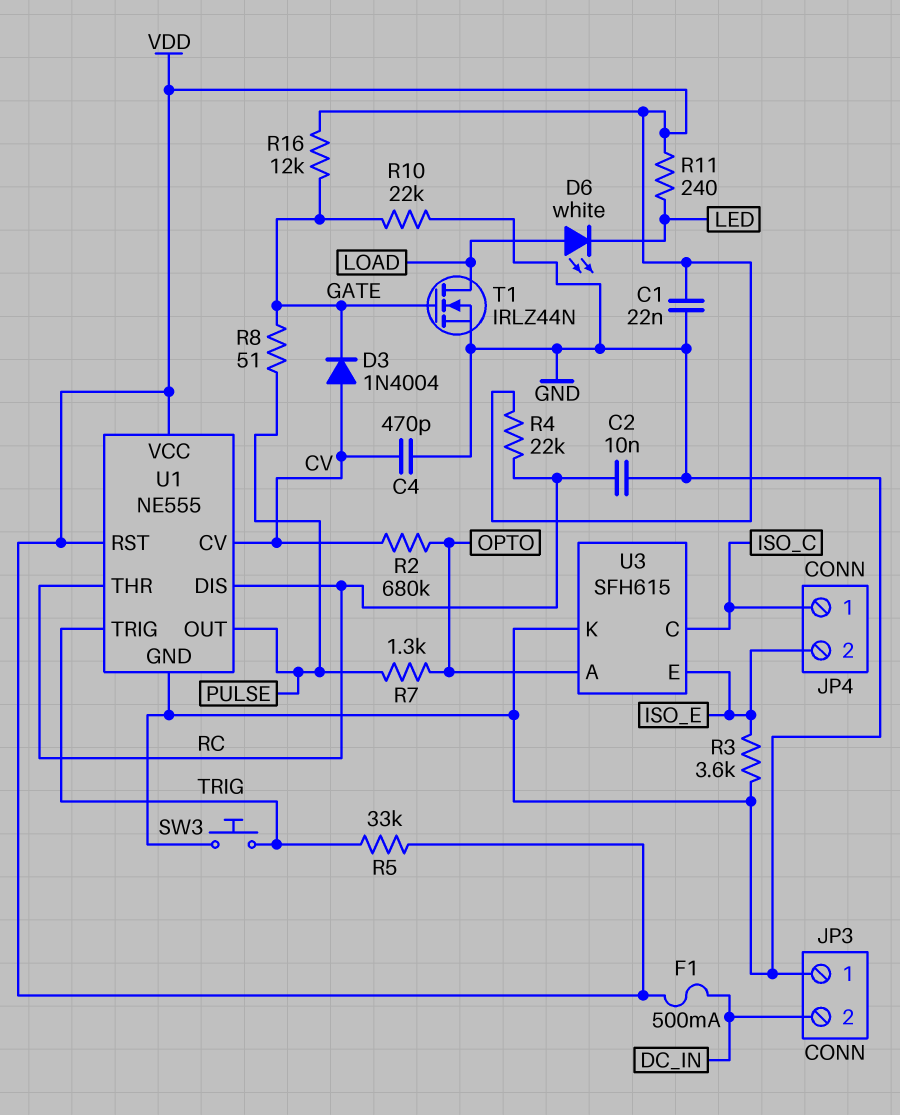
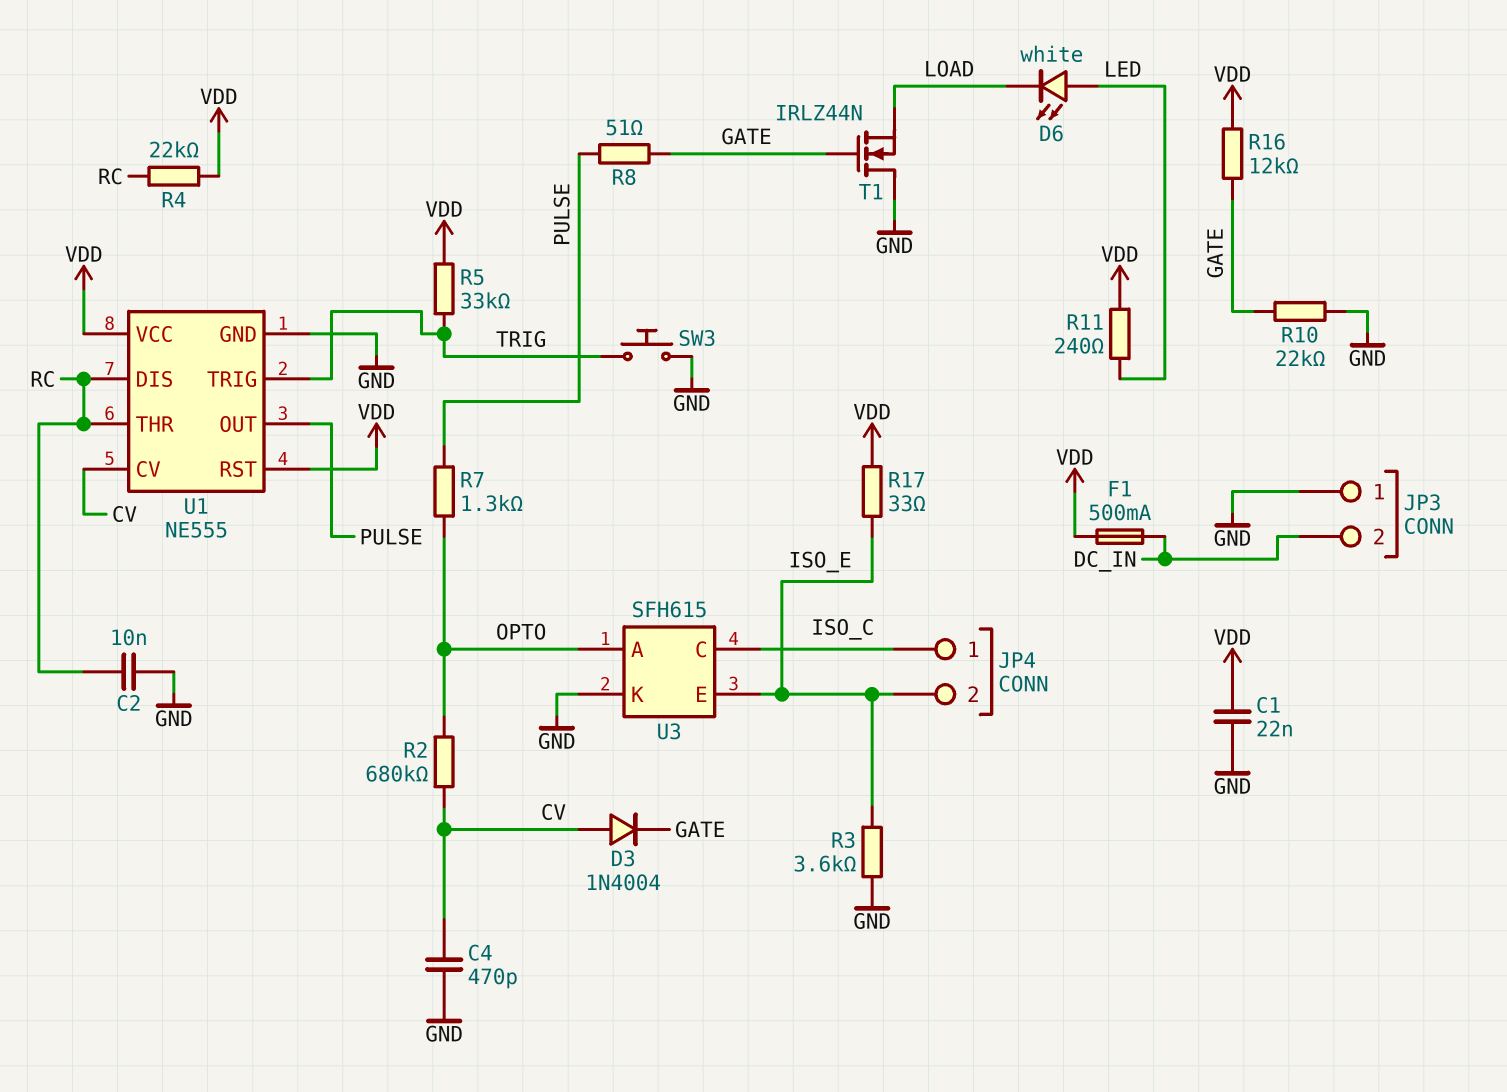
D6: LED white (A LOAD, K LED) -> LED white (A LED, K LOAD)
R17: none -> 33 (ISO_E, VDD)
T1: NMOS IRLZ44N (G GATE, D LOAD, S GND) -> NMOS IRLZ44N (G GATE, D GND, S LOAD)

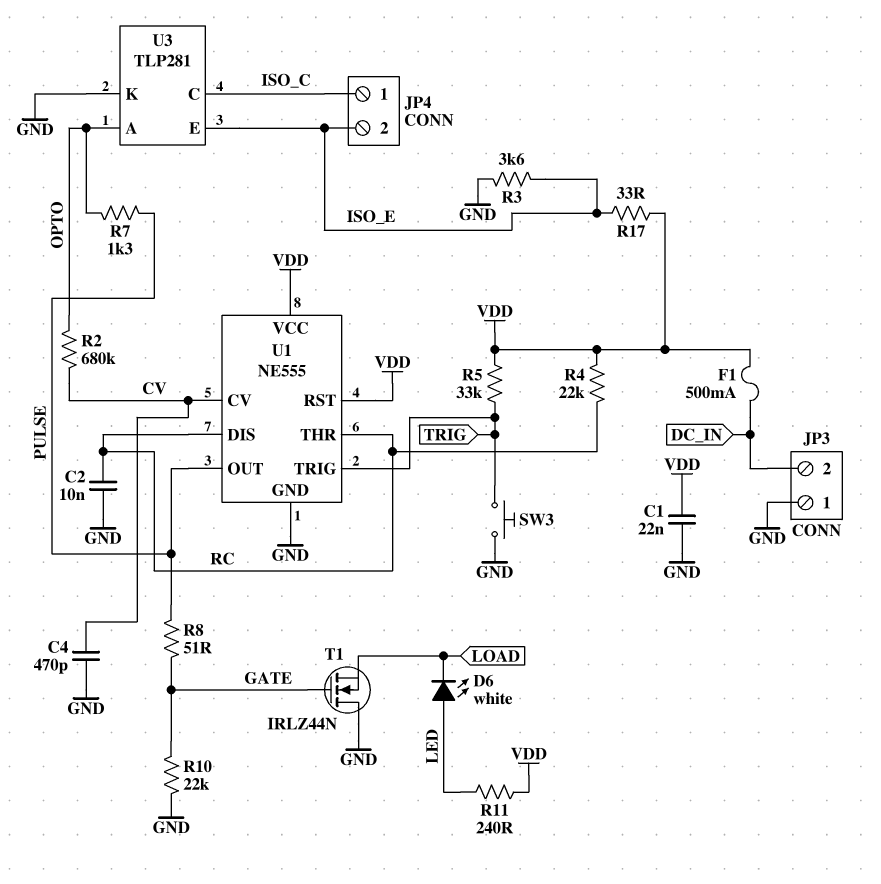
D3: diode 1N4004 (A CV, K GATE) -> none
R16: 12k (GATE, VDD) -> none
U3: SFH615 -> TLP281

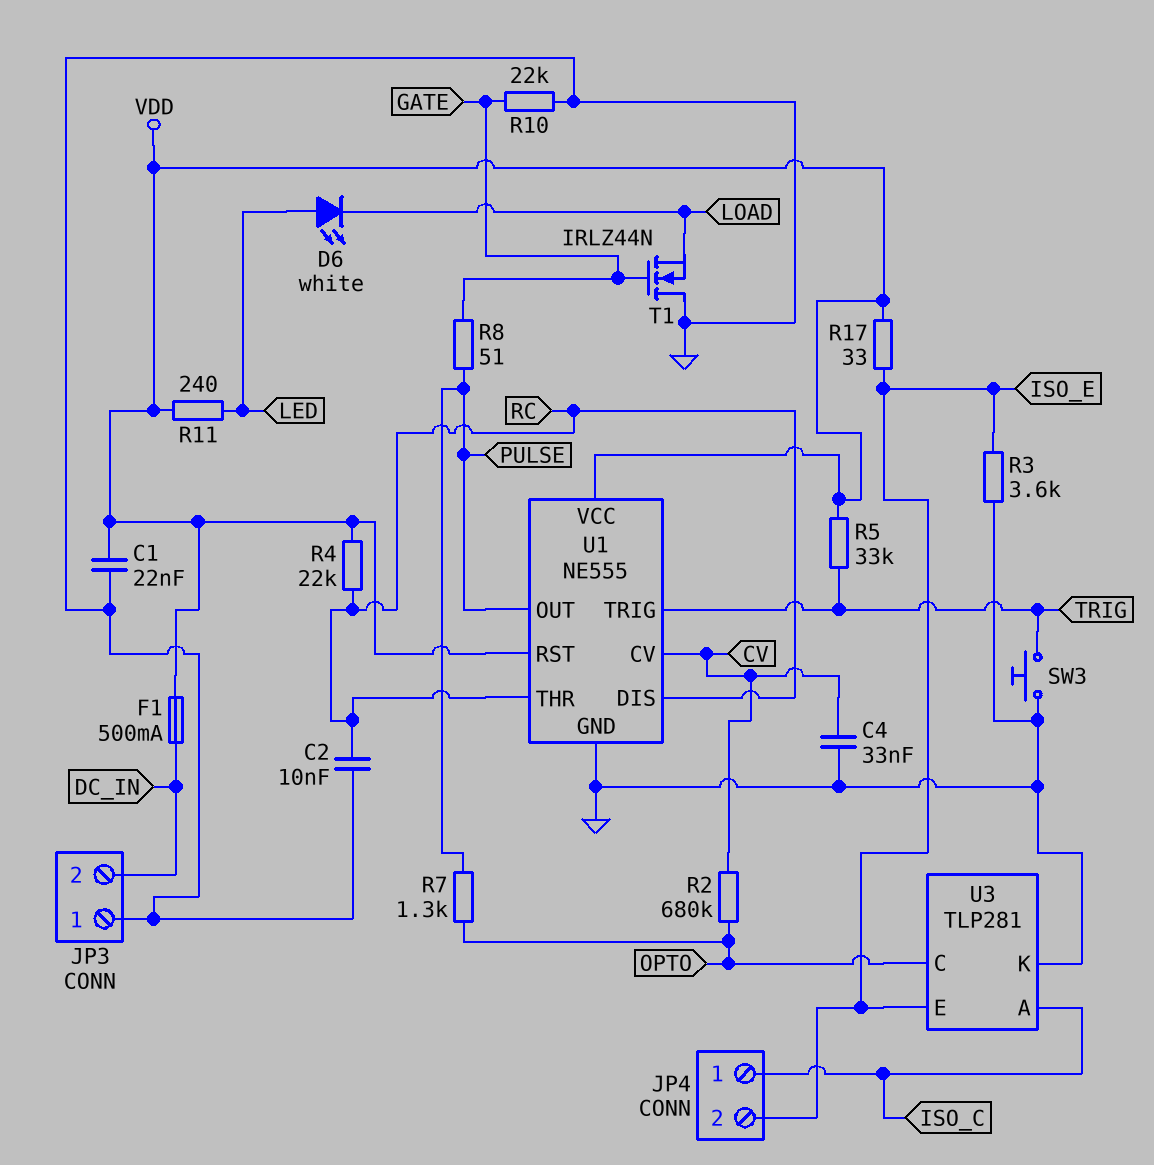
C4: 470pF (CV, GND) -> 33nF (CV, GND)
U3 pin A: OPTO -> ISO_C
U3 pin C: ISO_C -> OPTO

